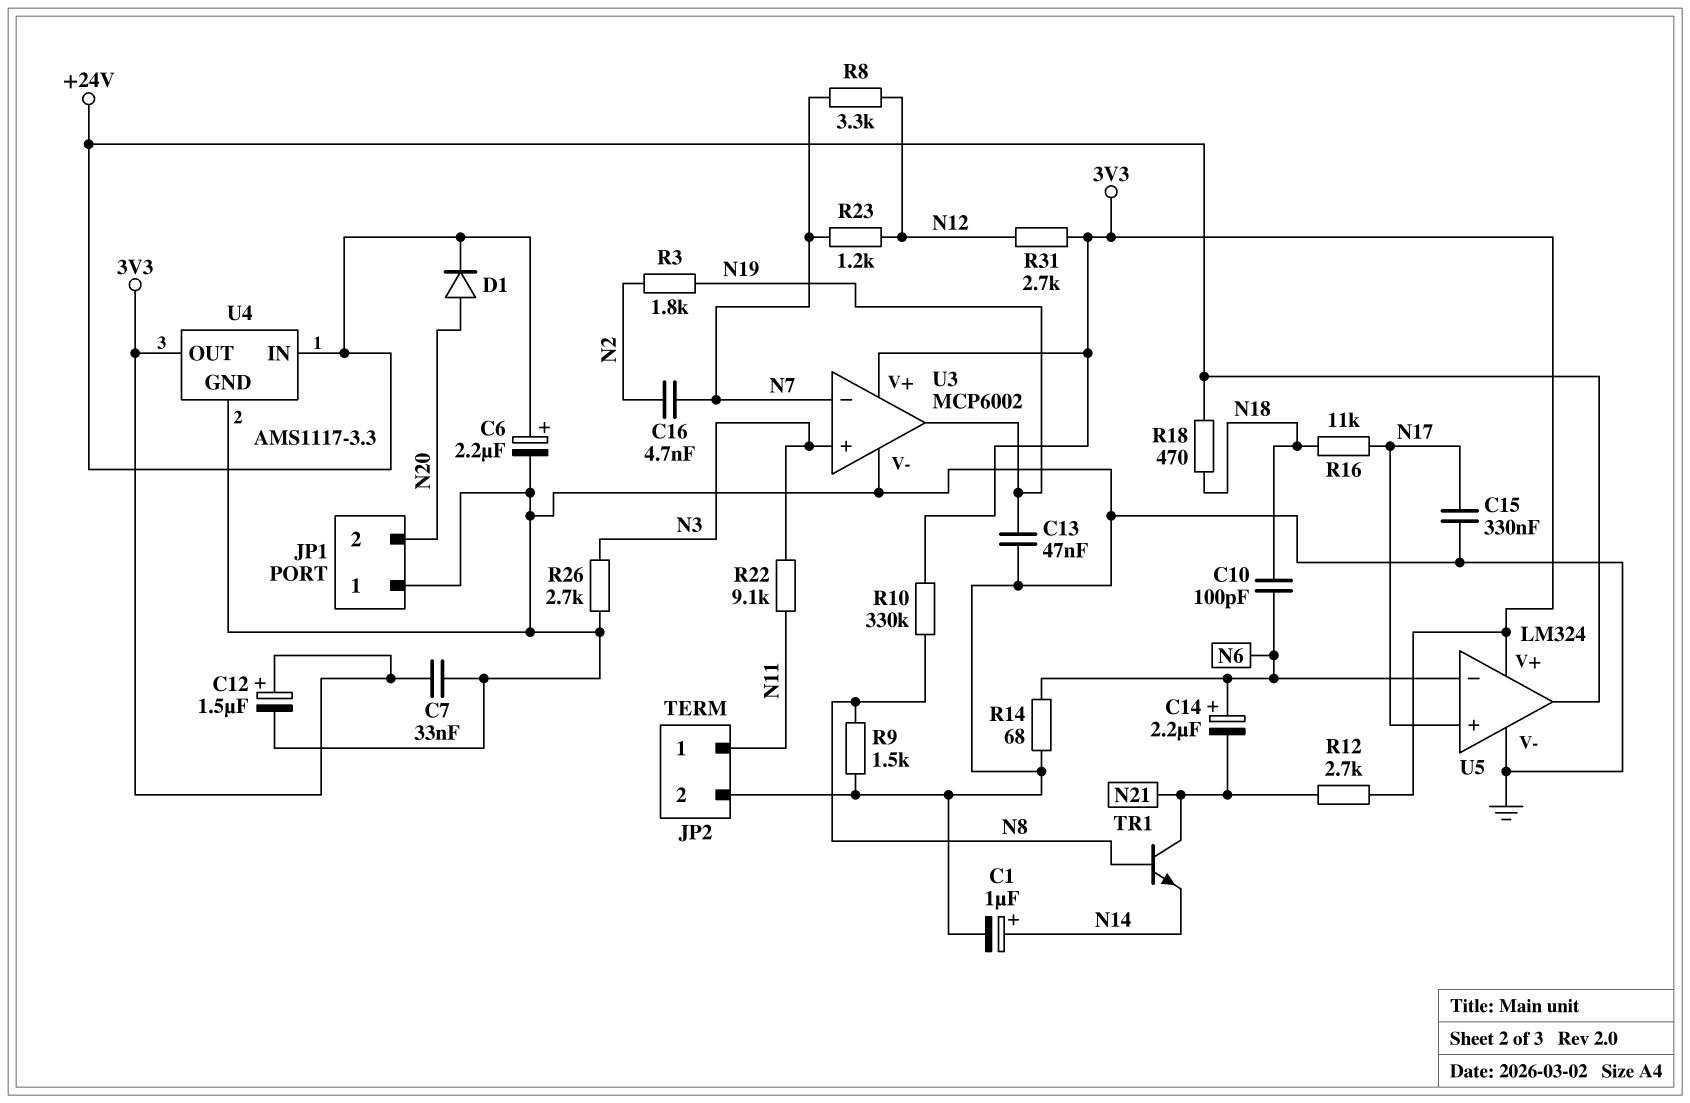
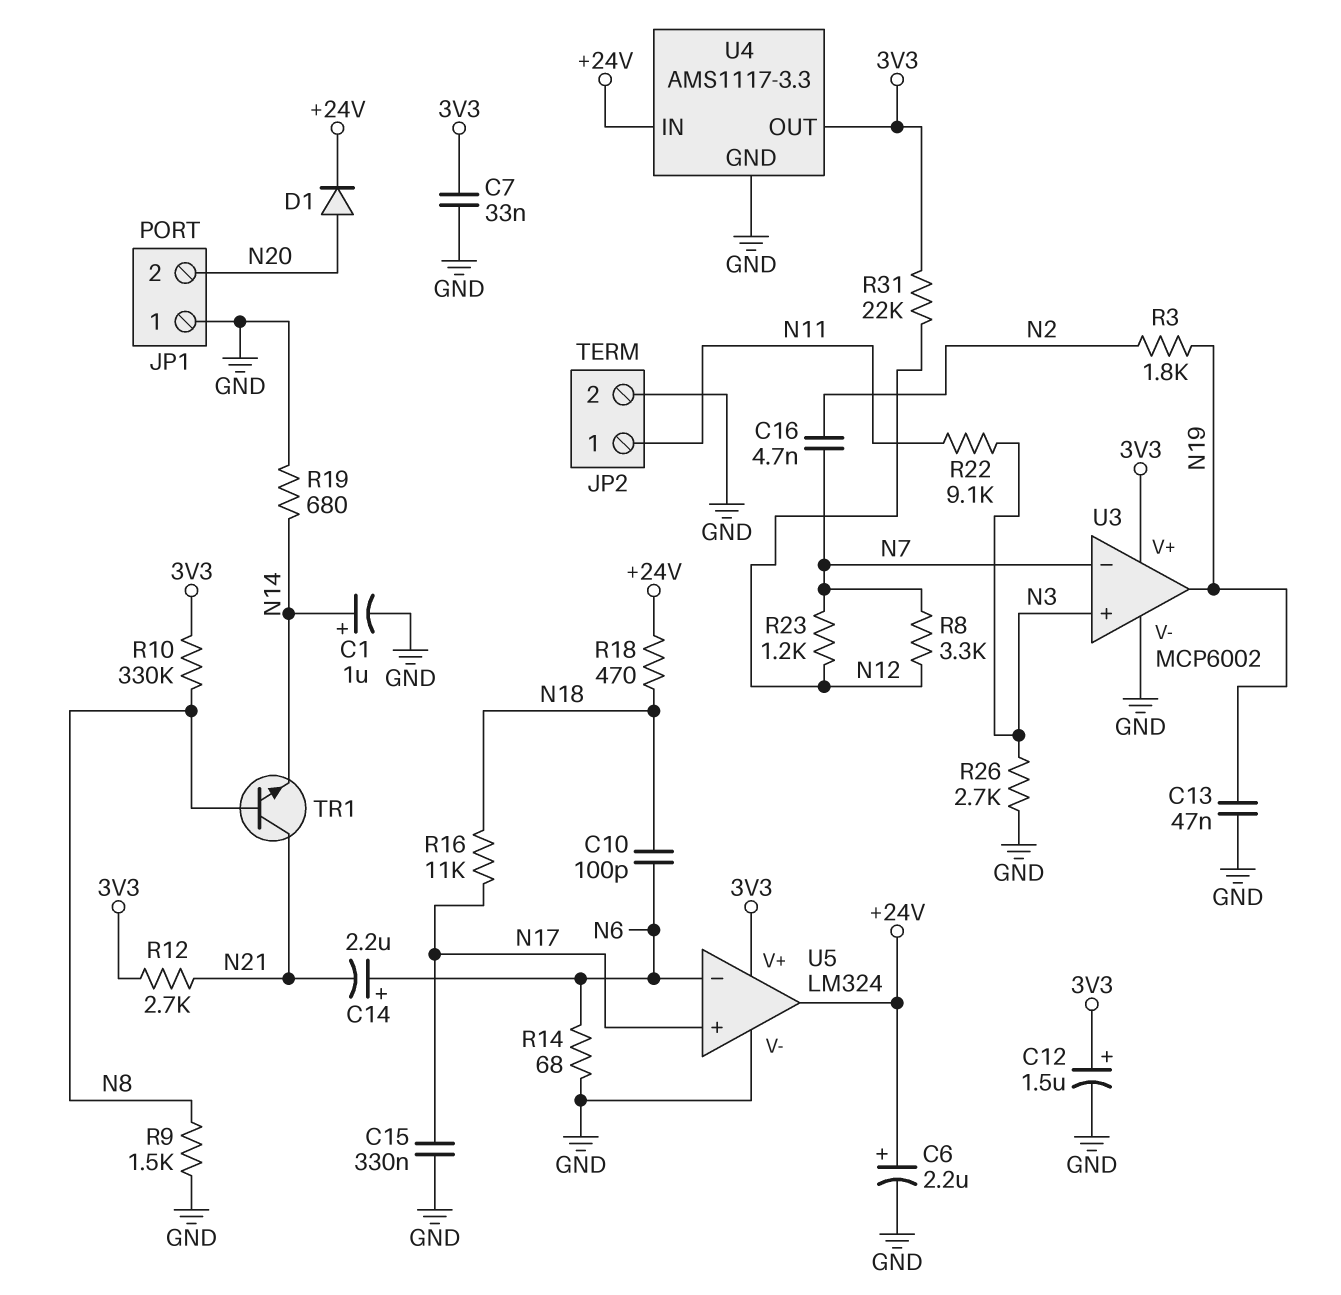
R19: none -> 680 (GND, N14)
R31: 2.7k (3V3, N12) -> 22k (3V3, N12)

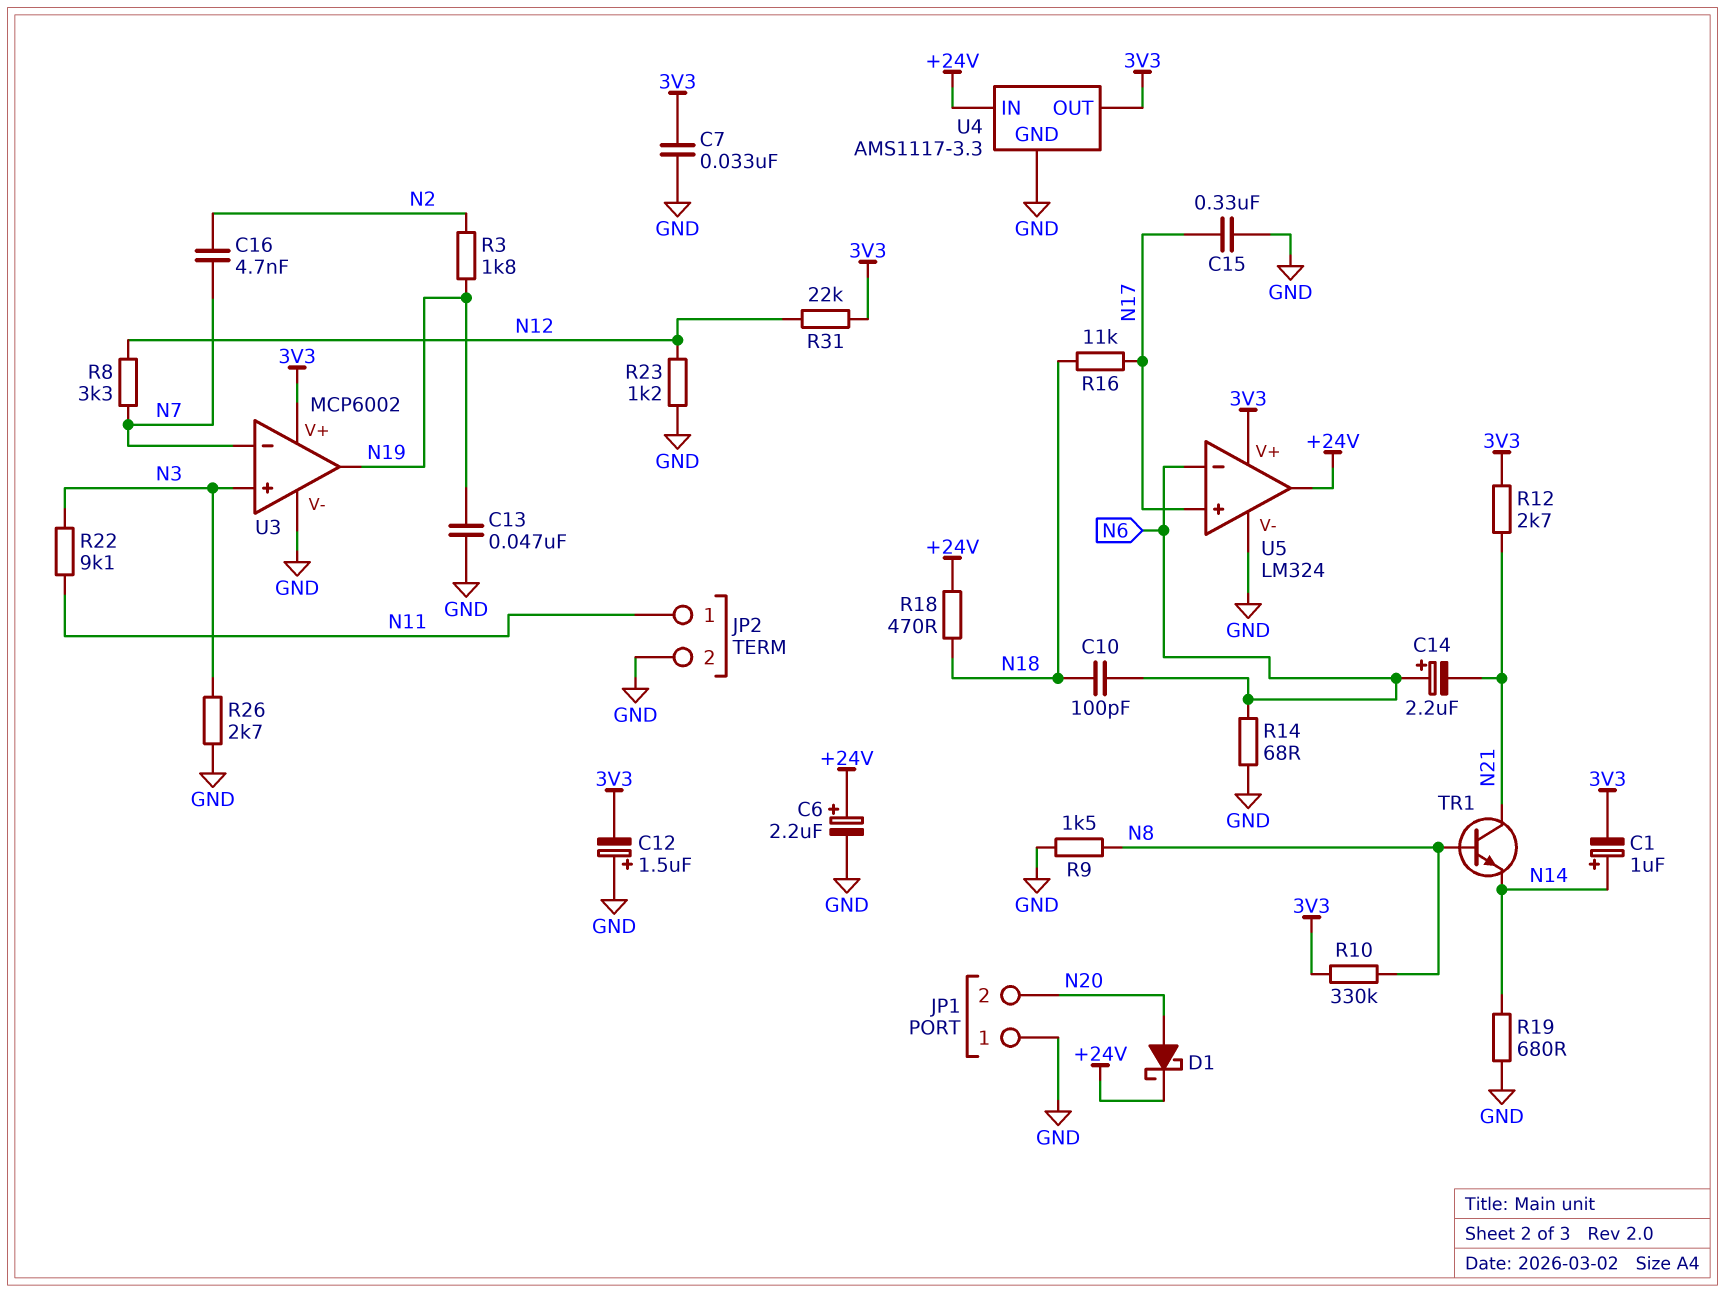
C1: 1uF (plus N14, minus GND) -> 1uF (plus N14, minus 3V3)
C12: 1.5uF (plus 3V3, minus GND) -> 1.5uF (plus GND, minus 3V3)
D1: diode (A N20, K +24V) -> schottky (A N20, K +24V)
R23: 1.2k (N7, N12) -> 1.2k (GND, N12)

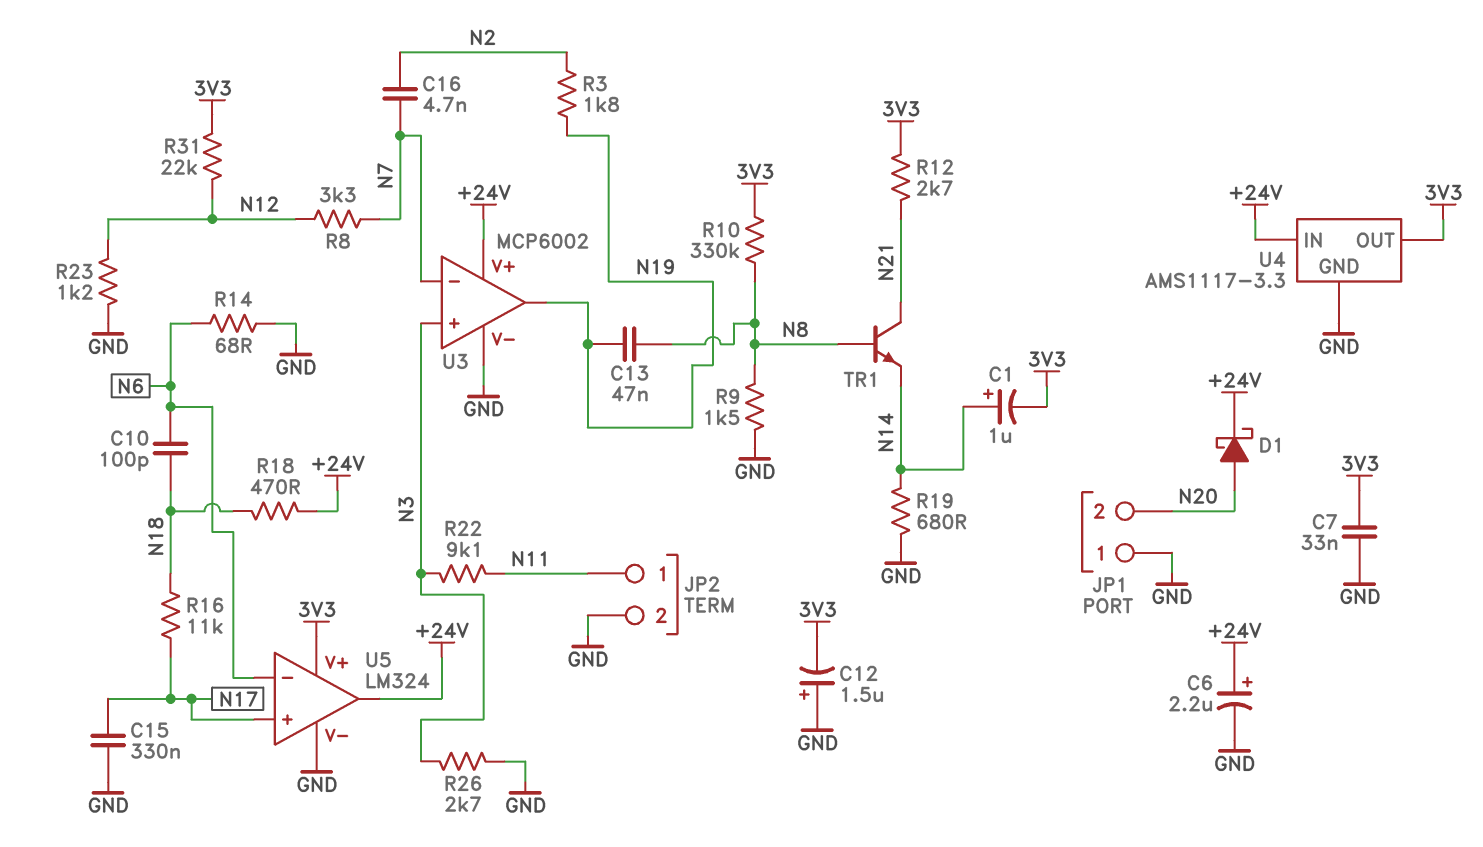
C13: 47nF (GND, N19) -> 47nF (N8, N19)
C14: 2.2uF (plus N6, minus N21) -> none
U3 pin V+: 3V3 -> +24V

